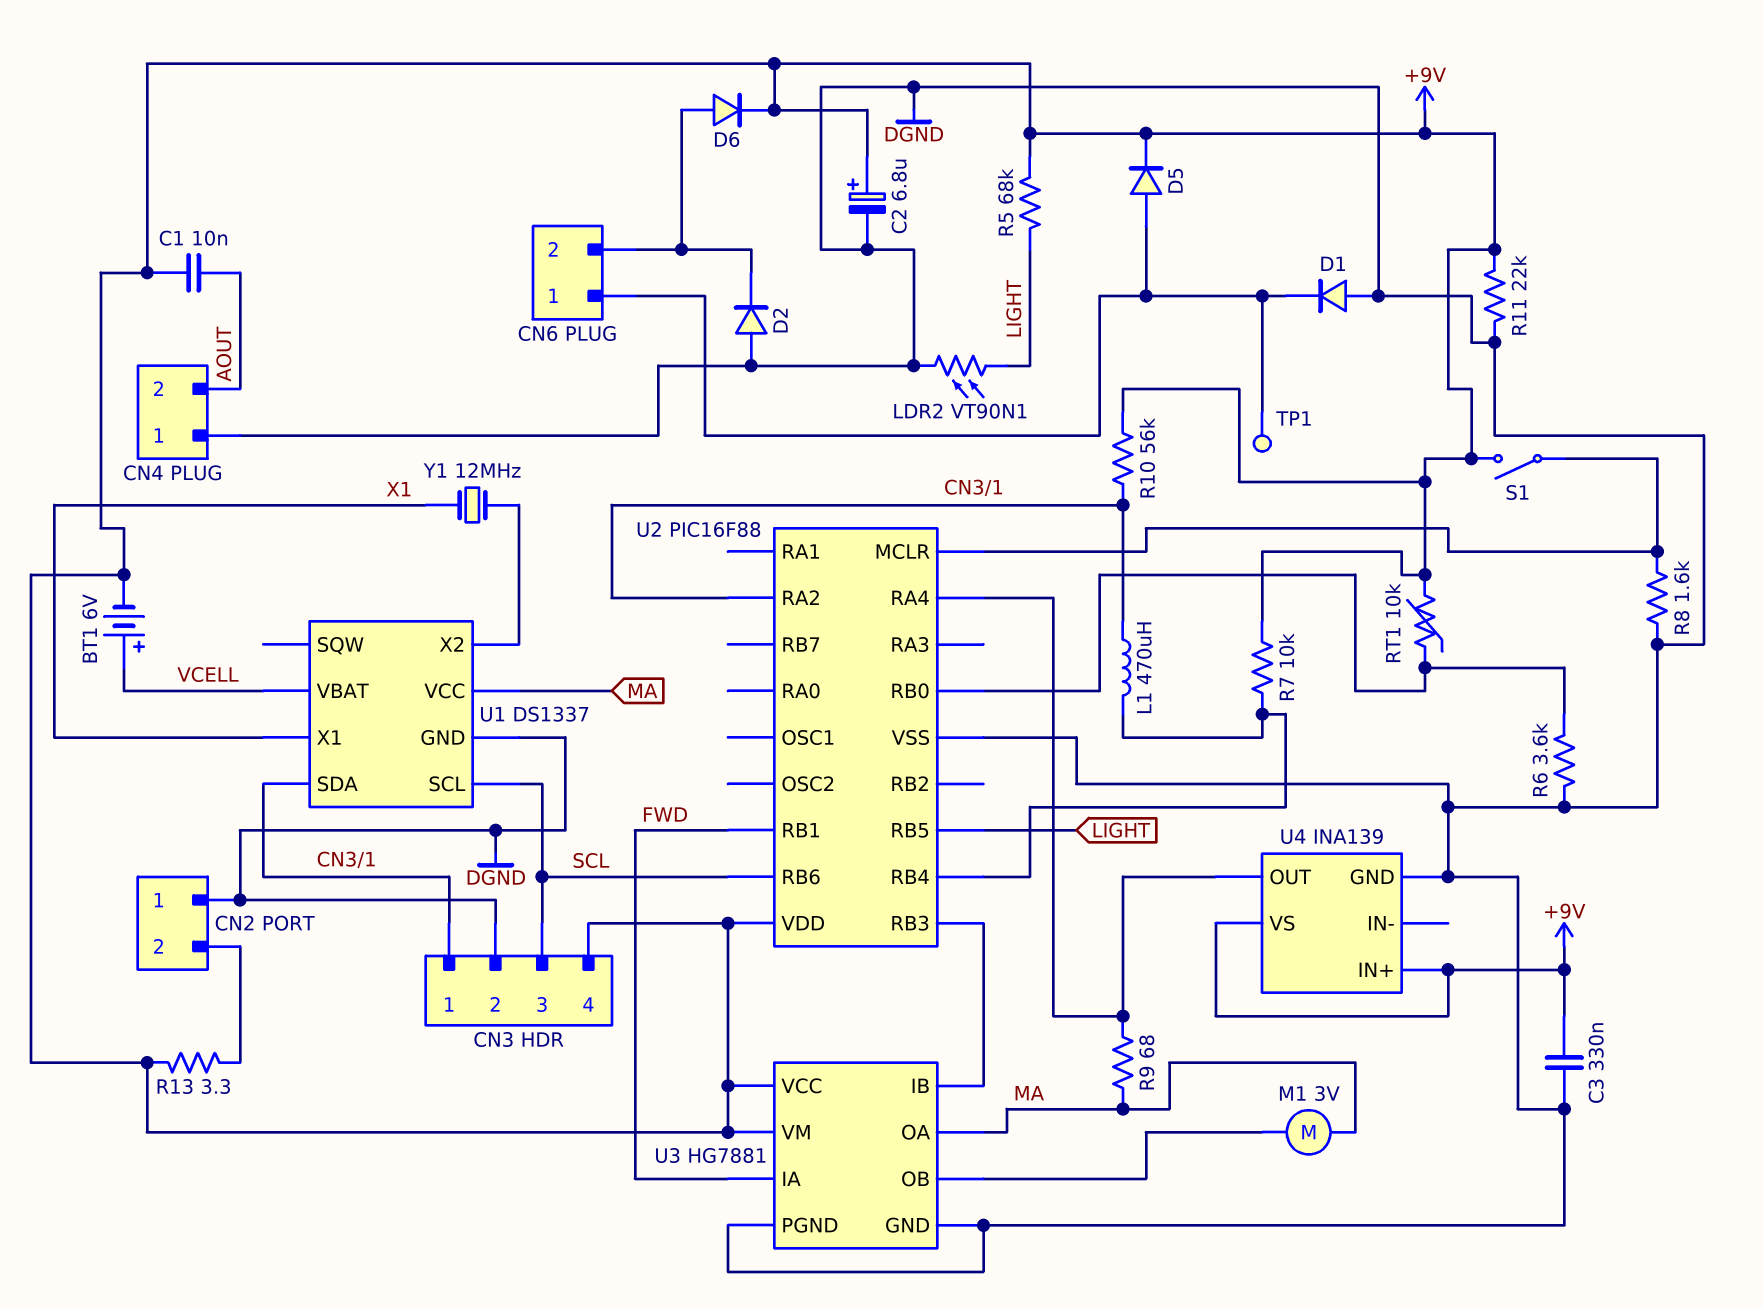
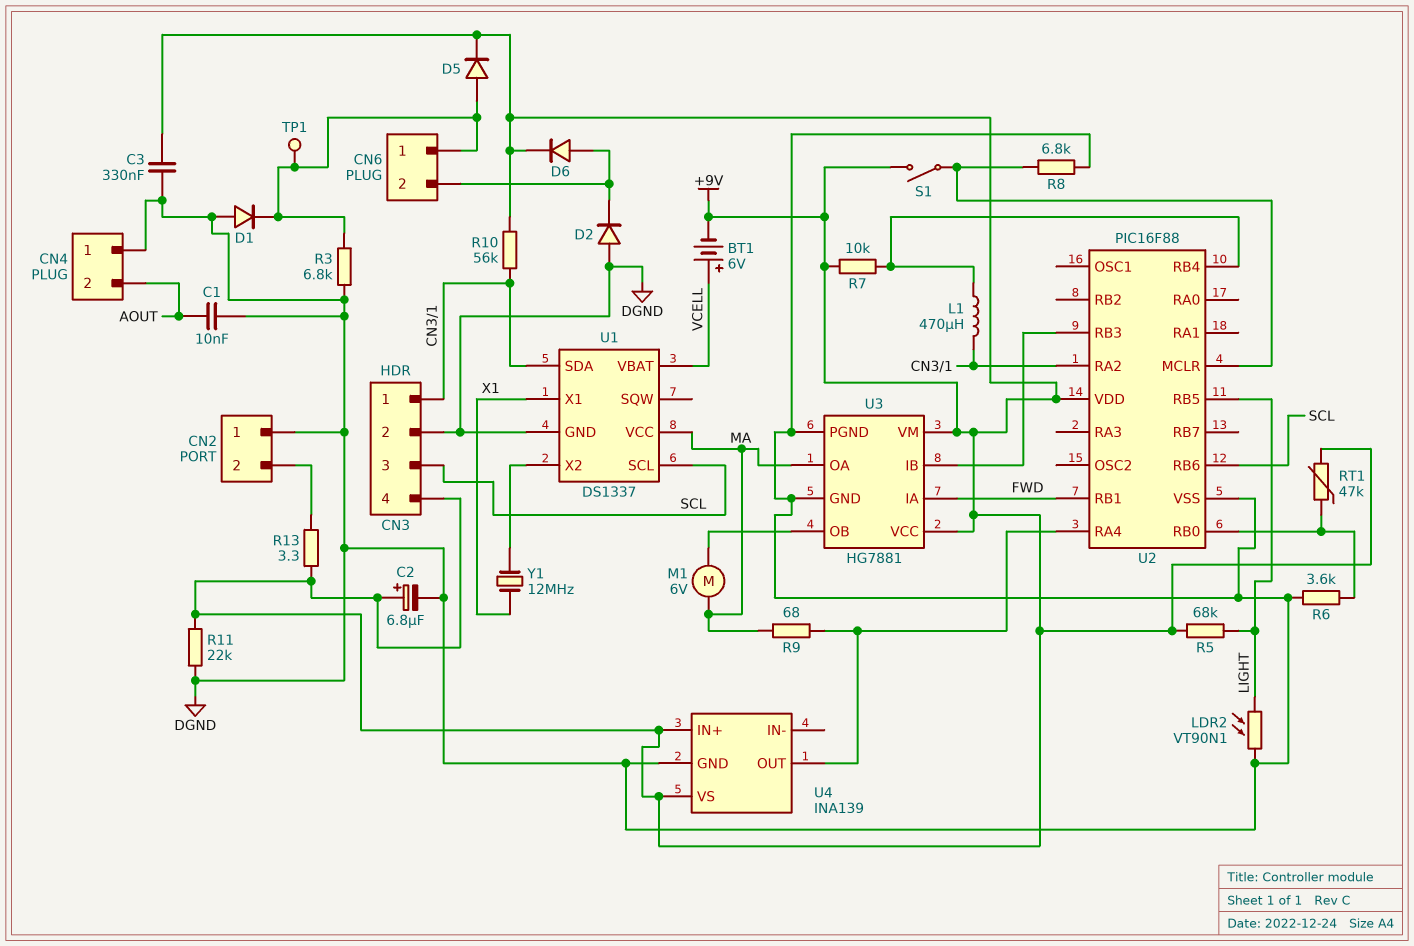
C1: 10nF (+9V, AOUT) -> 10nF (AOUT, DGND)
M1: motor 3V (MA, U3/OB) -> motor 6V (MA, U3/OB)
R3: none -> 6.8k (CN6/1, DGND)
R8: 1.6k (DGND, U2/MCLR) -> 6.8k (DGND, U2/MCLR)
RT1: 10k (+9V, U2/RB0) -> 47k (+9V, U2/RB0)

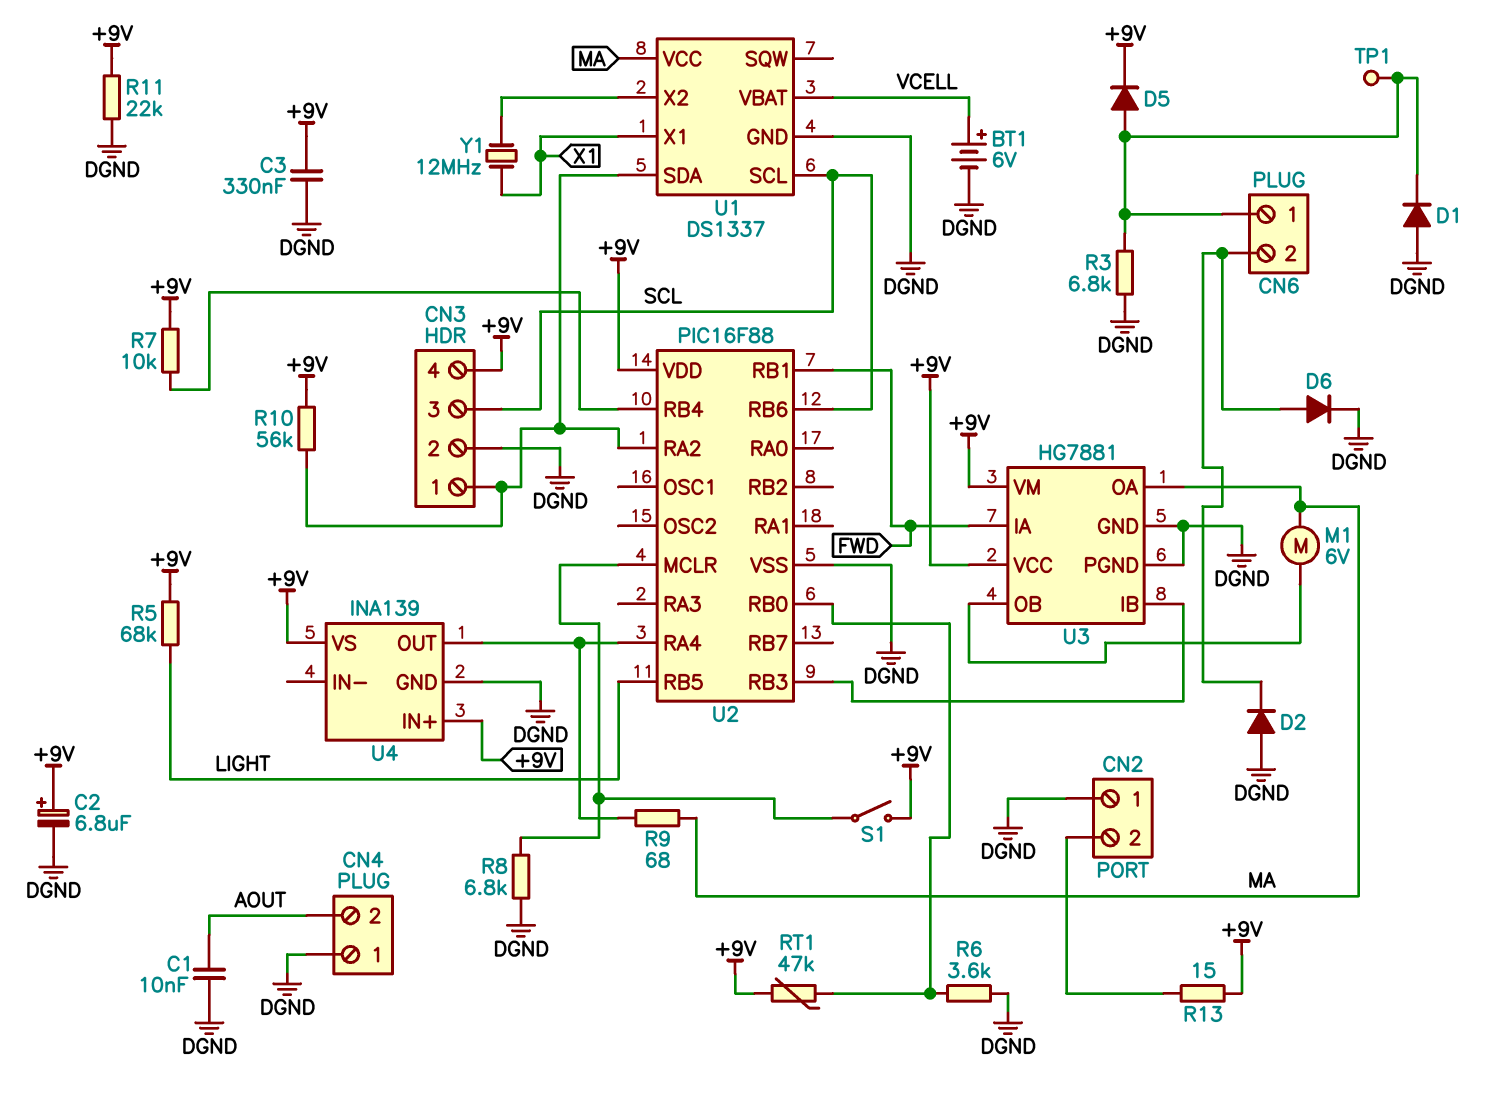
BT1: 6V (plus VCELL, minus +9V) -> 6V (plus VCELL, minus DGND)
D6: diode (A CN6/2, K +9V) -> diode (A CN6/2, K DGND)
L1: 470uH (CN3/1, U2/RB4) -> none
LDR2: VT90N1 (DGND, LIGHT) -> none
R13: 3.3 (+9V, CN2/2) -> 15 (+9V, CN2/2)

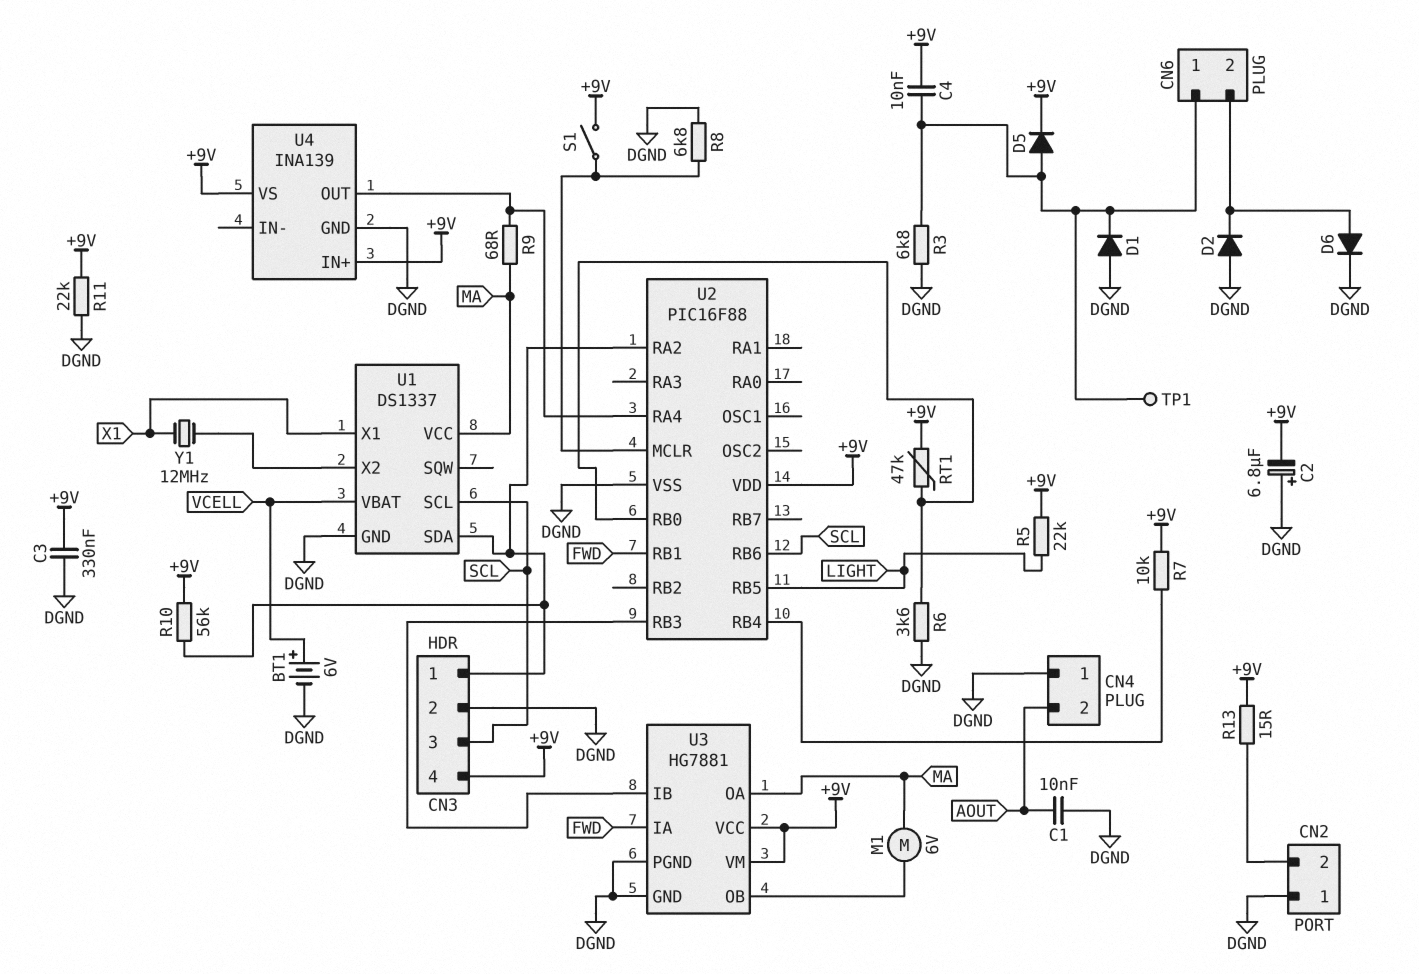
C2: 6.8uF (plus +9V, minus DGND) -> 6.8uF (plus DGND, minus +9V)
C4: none -> 10nF (+9V, CN6/1)
R5: 68k (+9V, LIGHT) -> 22k (+9V, LIGHT)

